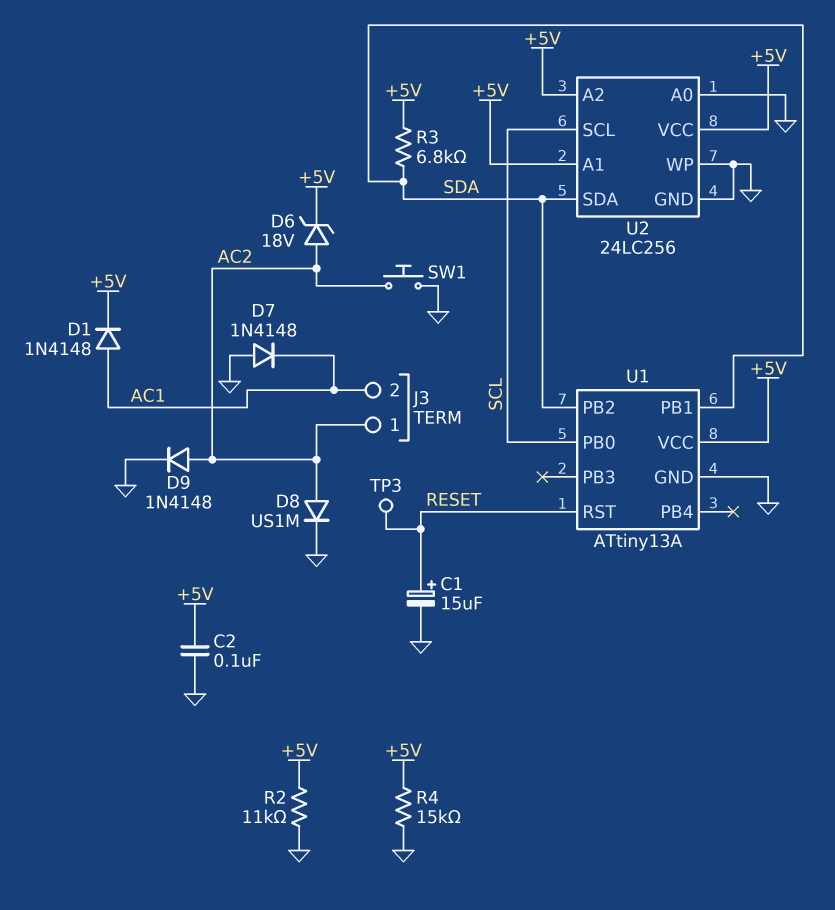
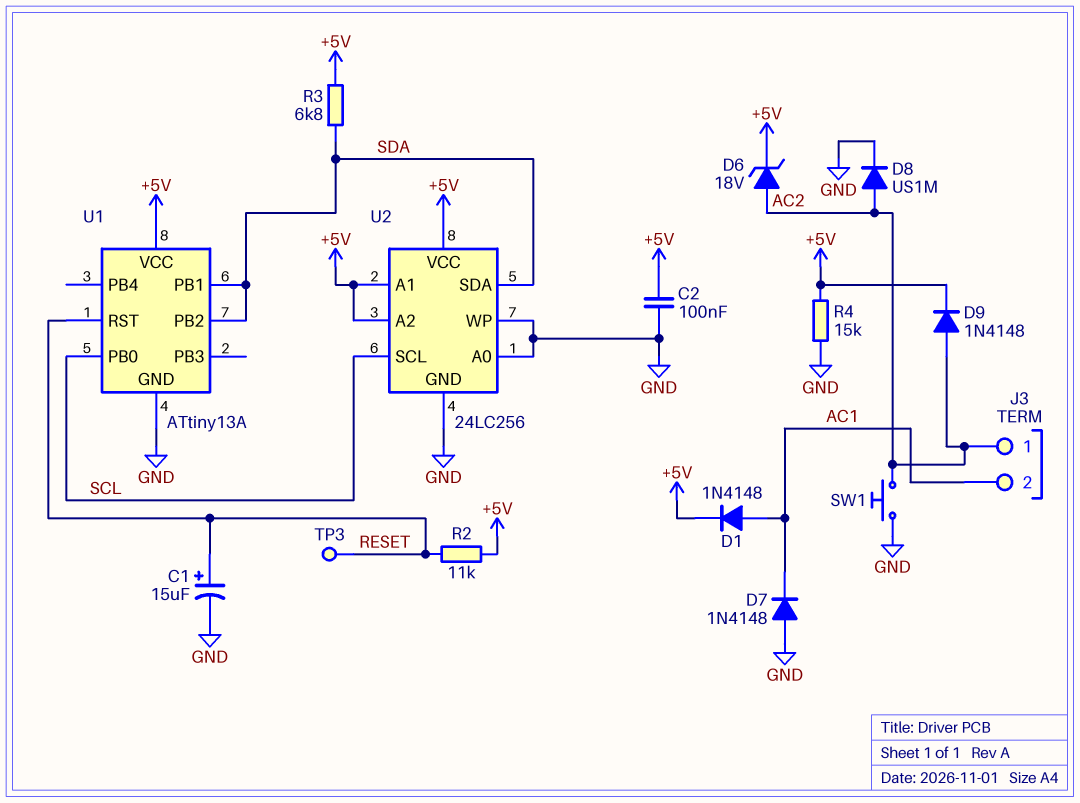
D9: diode 1N4148 (A AC2, K GND) -> diode 1N4148 (A AC2, K +5V)
R2: 11k (+5V, GND) -> 11k (+5V, RESET)

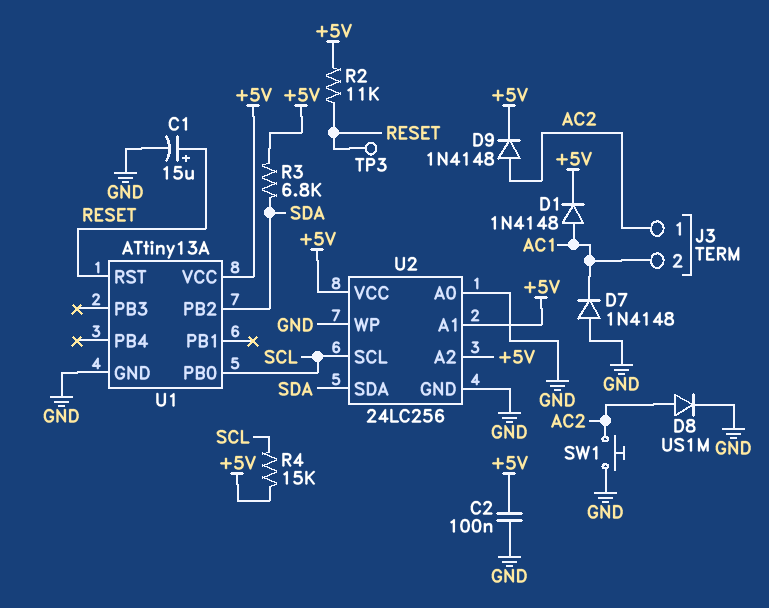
D6: zener 18V (A AC2, K +5V) -> none
R4: 15k (+5V, GND) -> 15k (+5V, SCL)
U1 pin PB1: SDA -> none

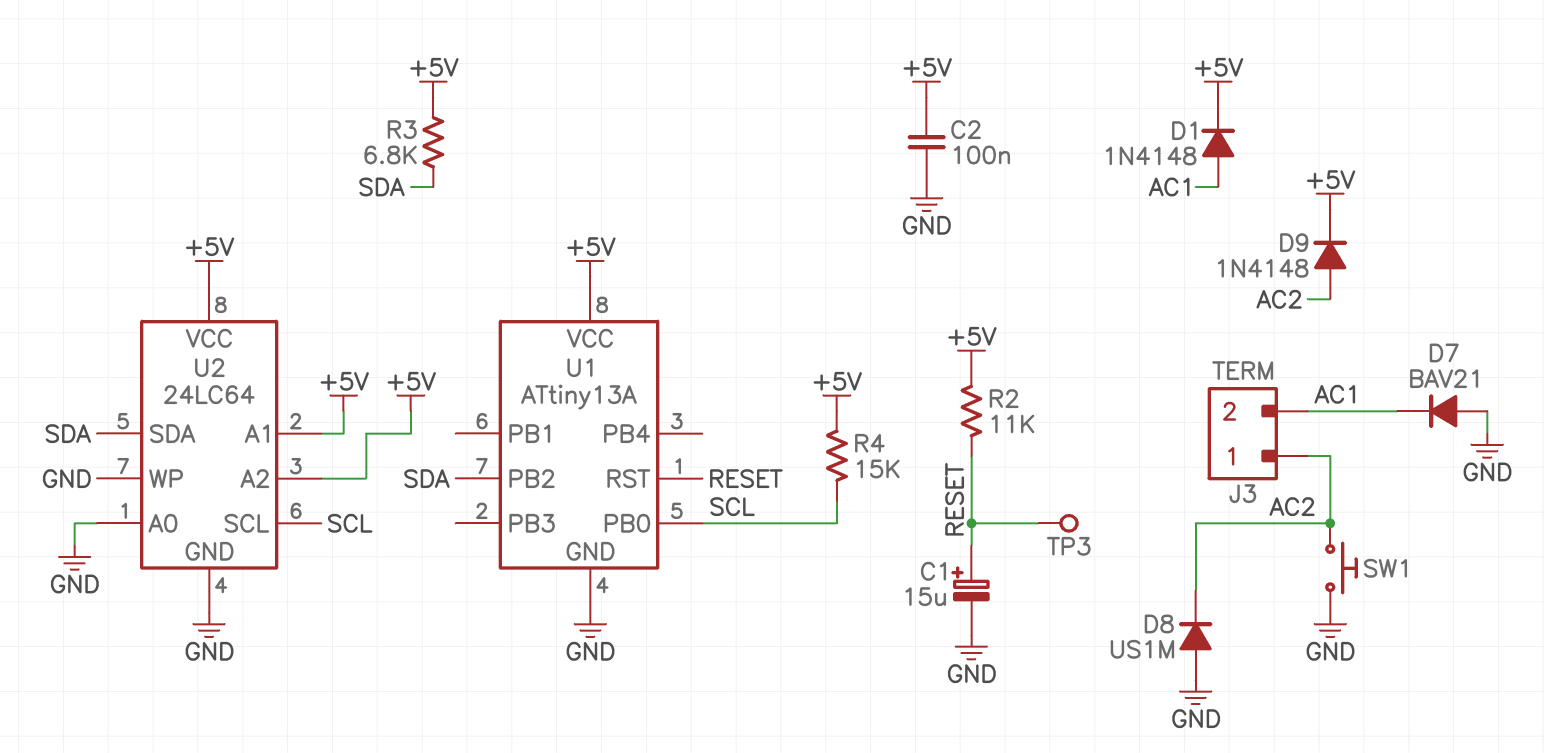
D7: diode 1N4148 (A GND, K AC1) -> diode BAV21 (A GND, K AC1)
D8: diode US1M (A AC2, K GND) -> diode US1M (A GND, K AC2)
U2: 24LC256 -> 24LC64

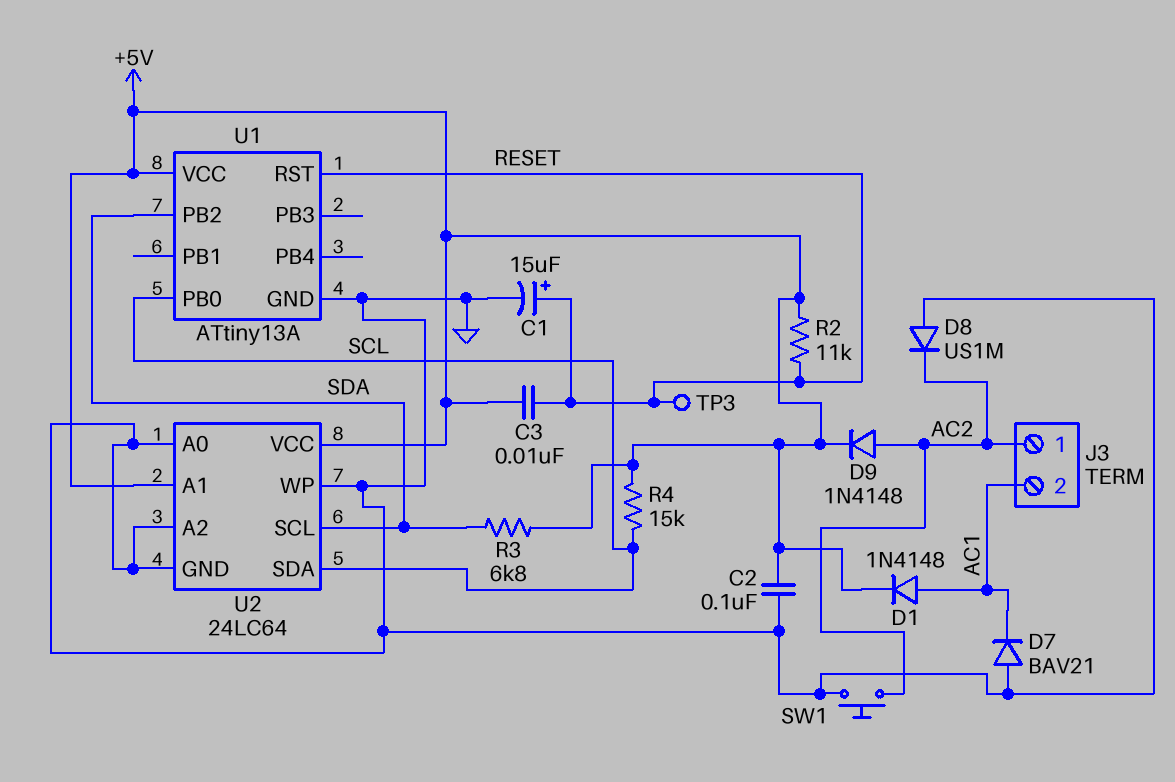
C3: none -> 10nF (+5V, RESET)
U2 pin A2: +5V -> GND
U2 pin SCL: SCL -> SDA
U2 pin SDA: SDA -> SCL

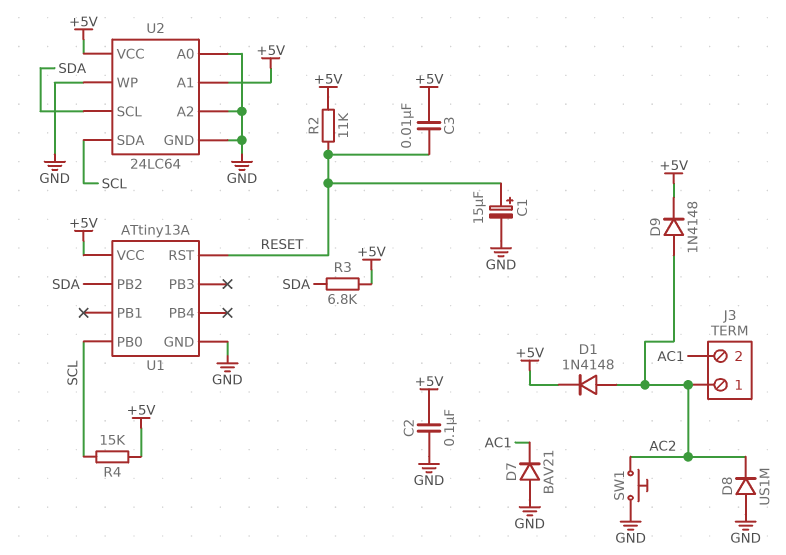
D1: diode 1N4148 (A AC1, K +5V) -> diode 1N4148 (A AC2, K +5V)
TP3: test point (RESET) -> none

